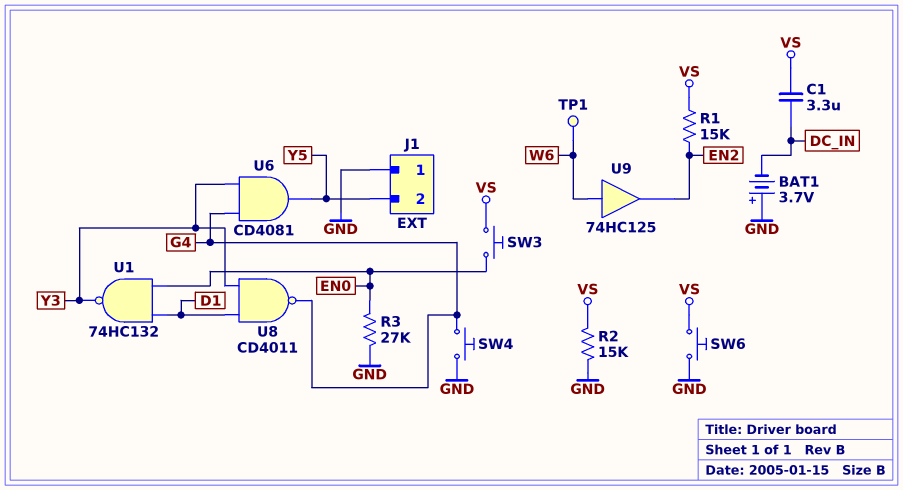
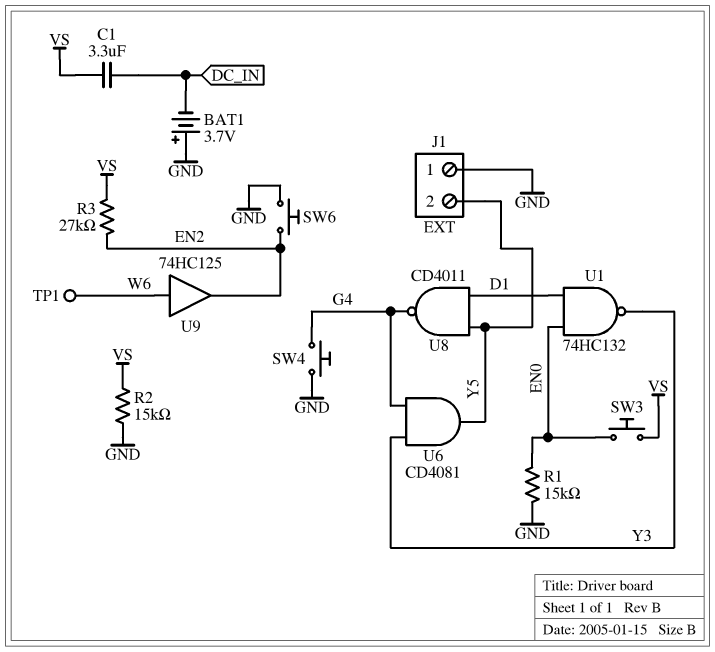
R1: 15k (EN2, VS) -> 15k (EN0, GND)
R3: 27k (EN0, GND) -> 27k (EN2, VS)
SW6: button (GND, VS) -> button (EN2, GND)
U8: NAND CD4011 (in D1, in Y3, out G4) -> NAND CD4011 (in D1, in Y5, out G4)

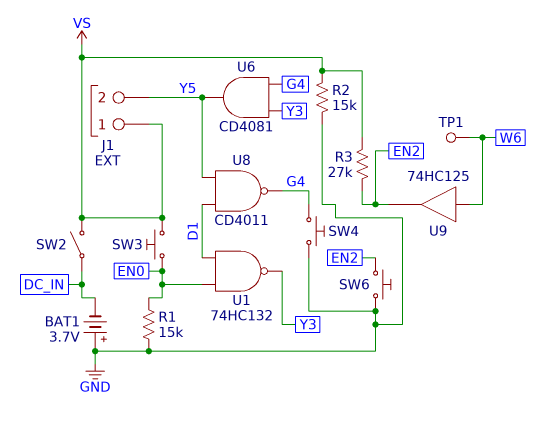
C1: 3.3uF (DC_IN, VS) -> none
J1 pin 1: GND -> VS
SW2: none -> switch (DC_IN, VS)

